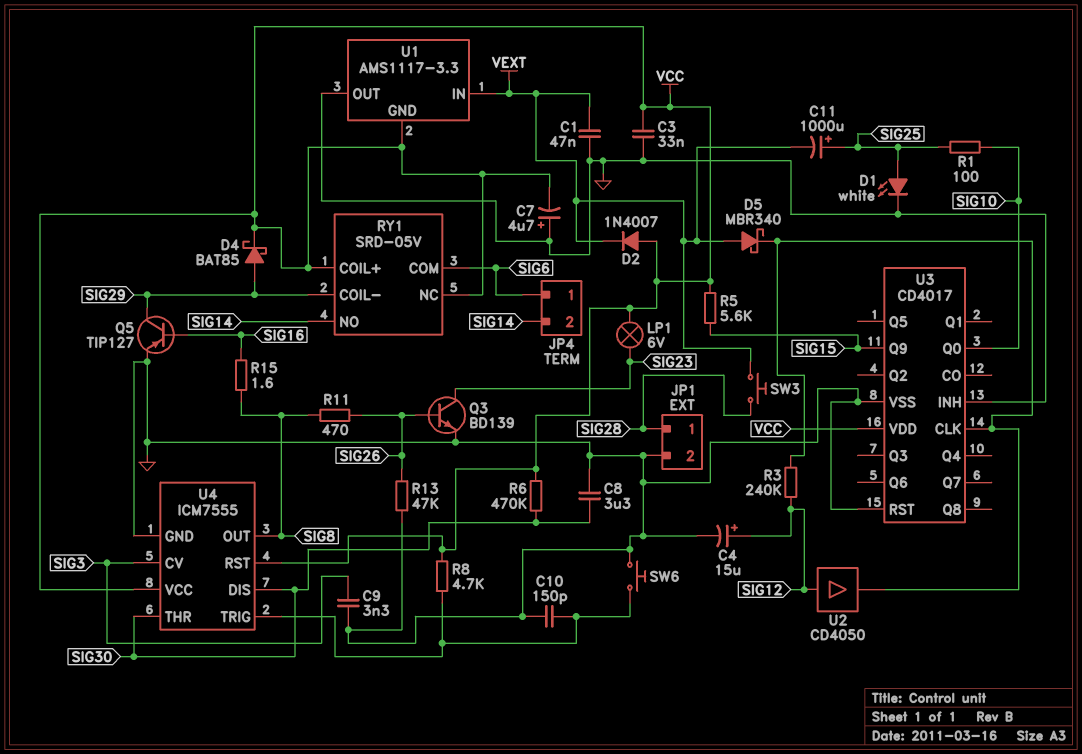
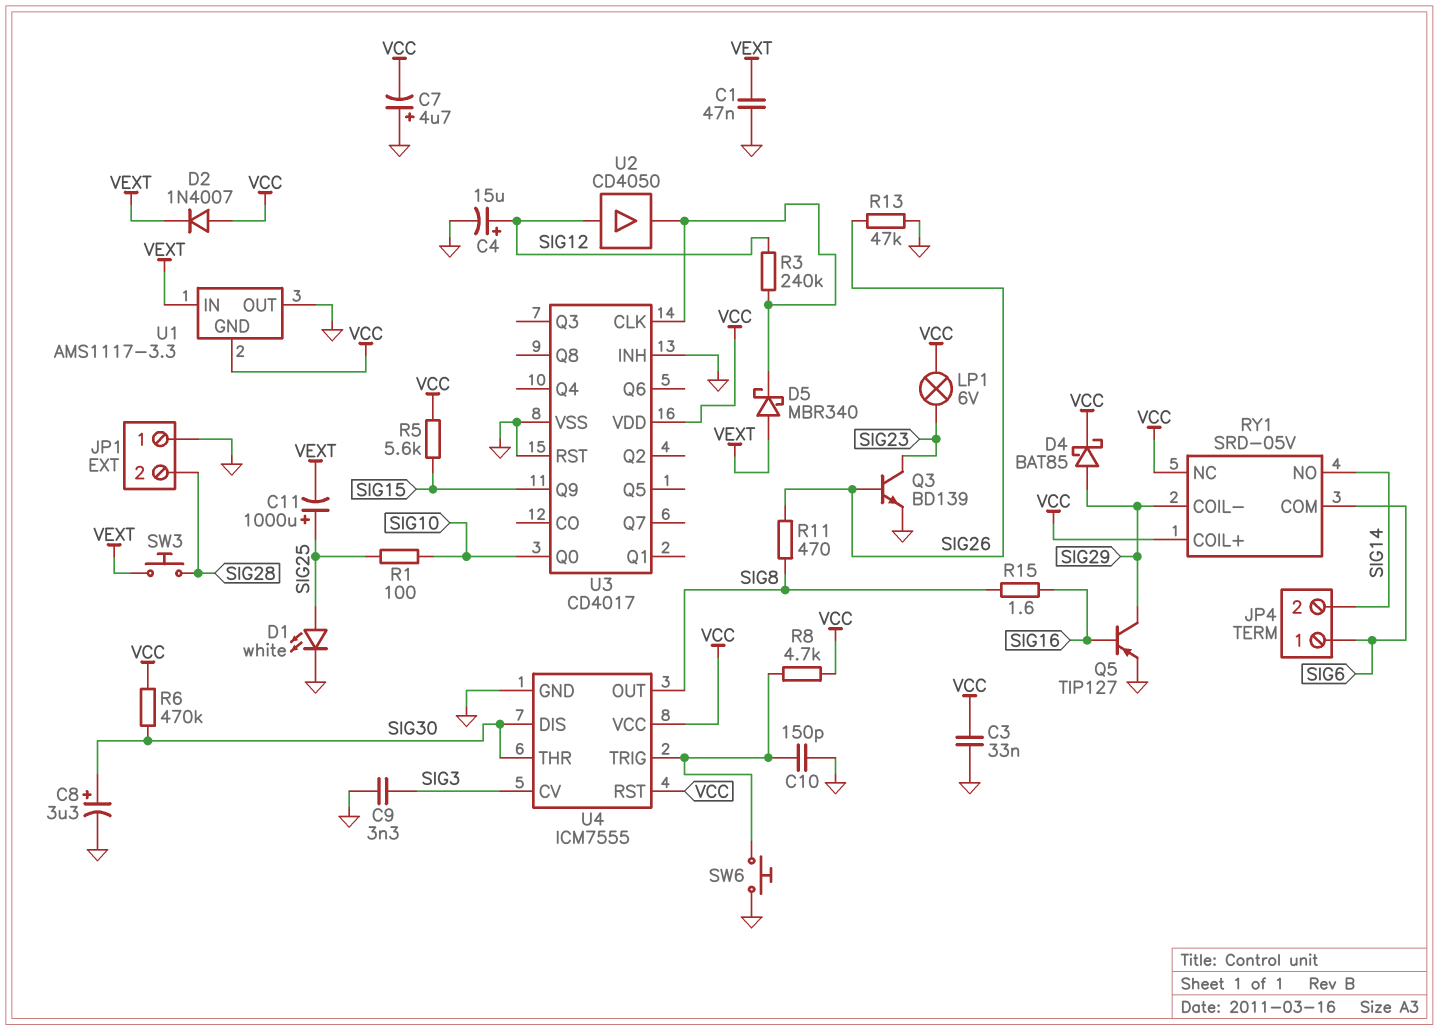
C8: 3.3uF (GND, SIG30) -> 3.3uF (plus SIG30, minus GND)
JP1 pin 1: SIG28 -> GND
JP1 pin 2: GND -> SIG28

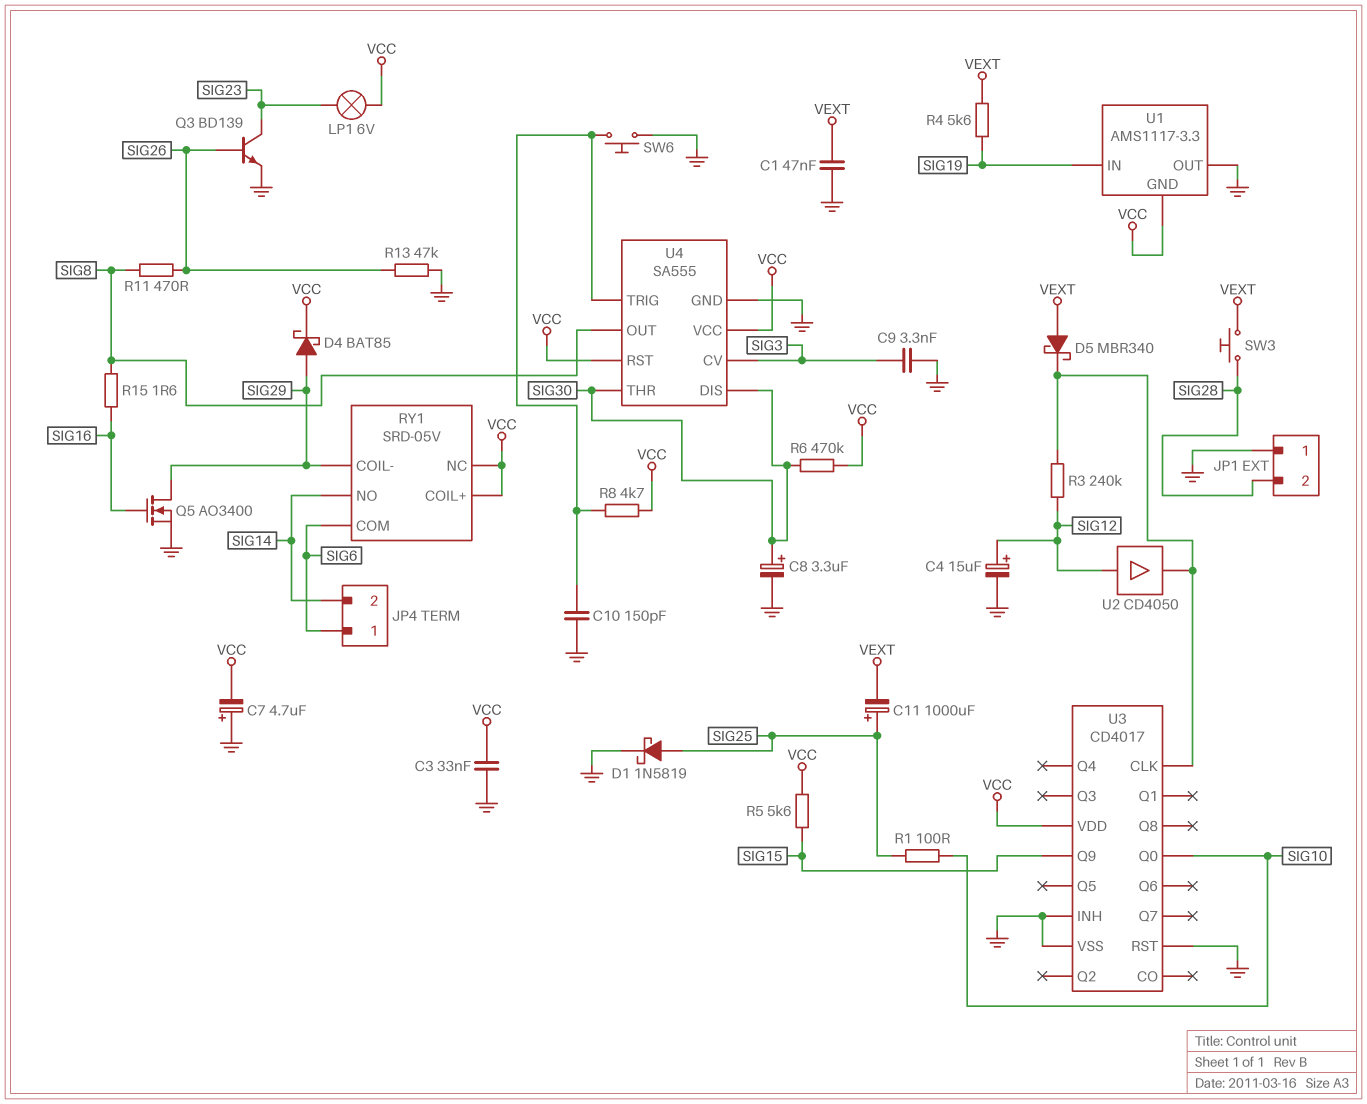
D1: LED white (A SIG25, K GND) -> schottky 1N5819 (A SIG25, K GND)
D2: diode 1N4007 (A VCC, K VEXT) -> none
Q5: PNP TIP127 (B SIG16, C SIG29, E GND) -> NMOS AO3400 (G SIG16, D SIG29, S GND)
R4: none -> 5.6k (SIG19, VEXT)
U1 pin IN: VEXT -> SIG19
U4: ICM7555 -> SA555

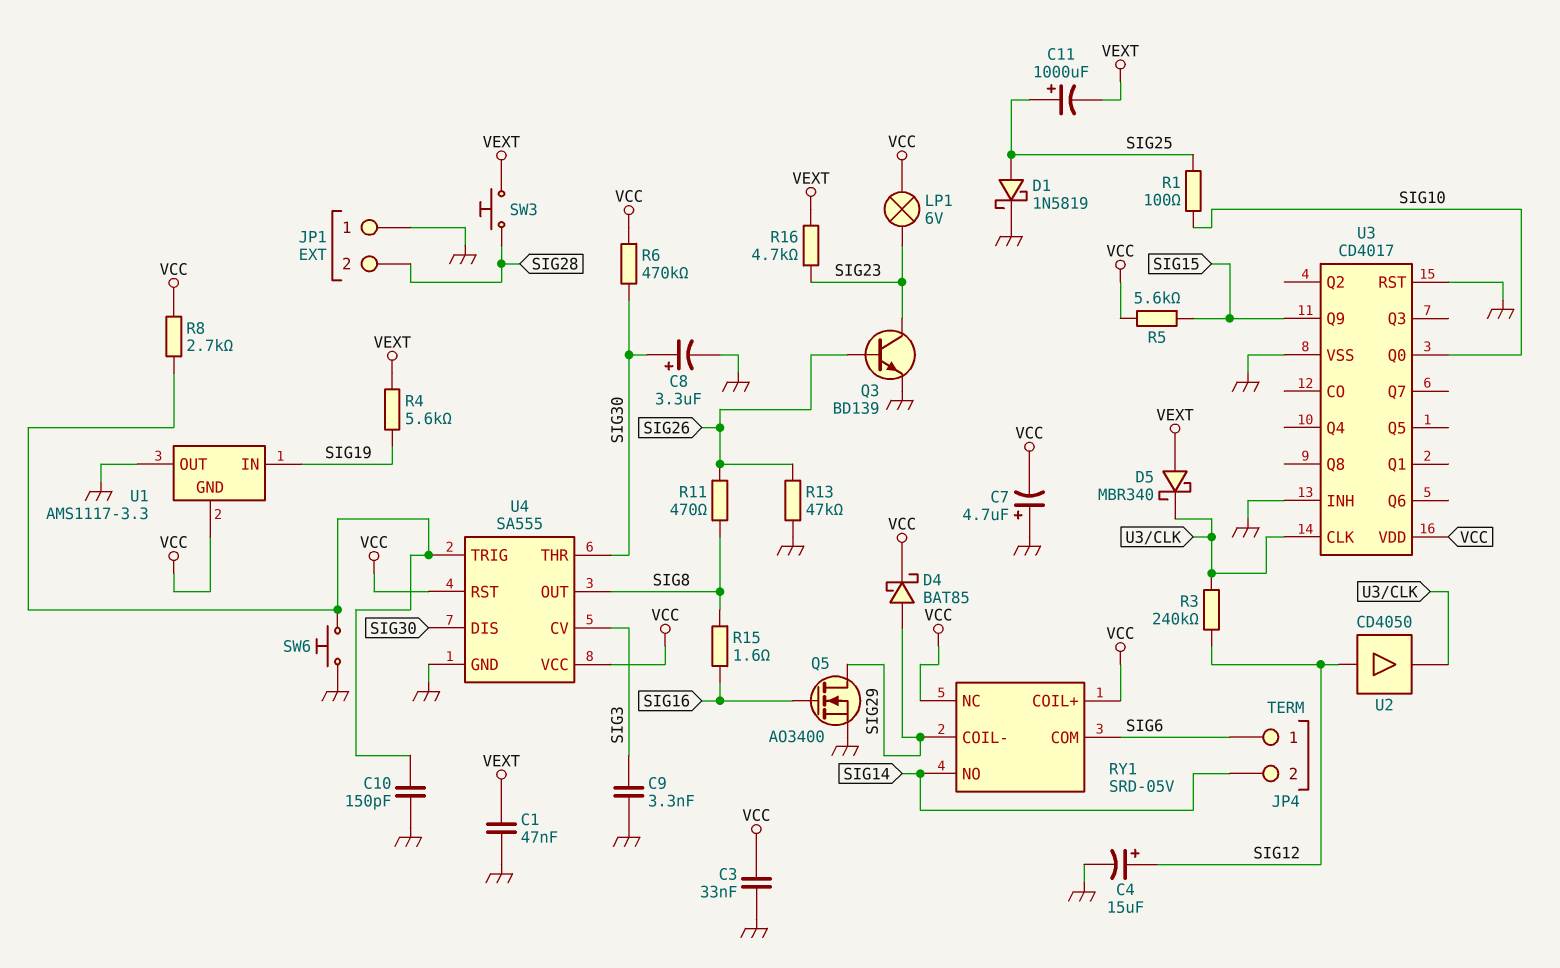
R8: 4.7k (U4/TRIG, VCC) -> 2.7k (U4/TRIG, VCC)
R16: none -> 4.7k (SIG23, VEXT)

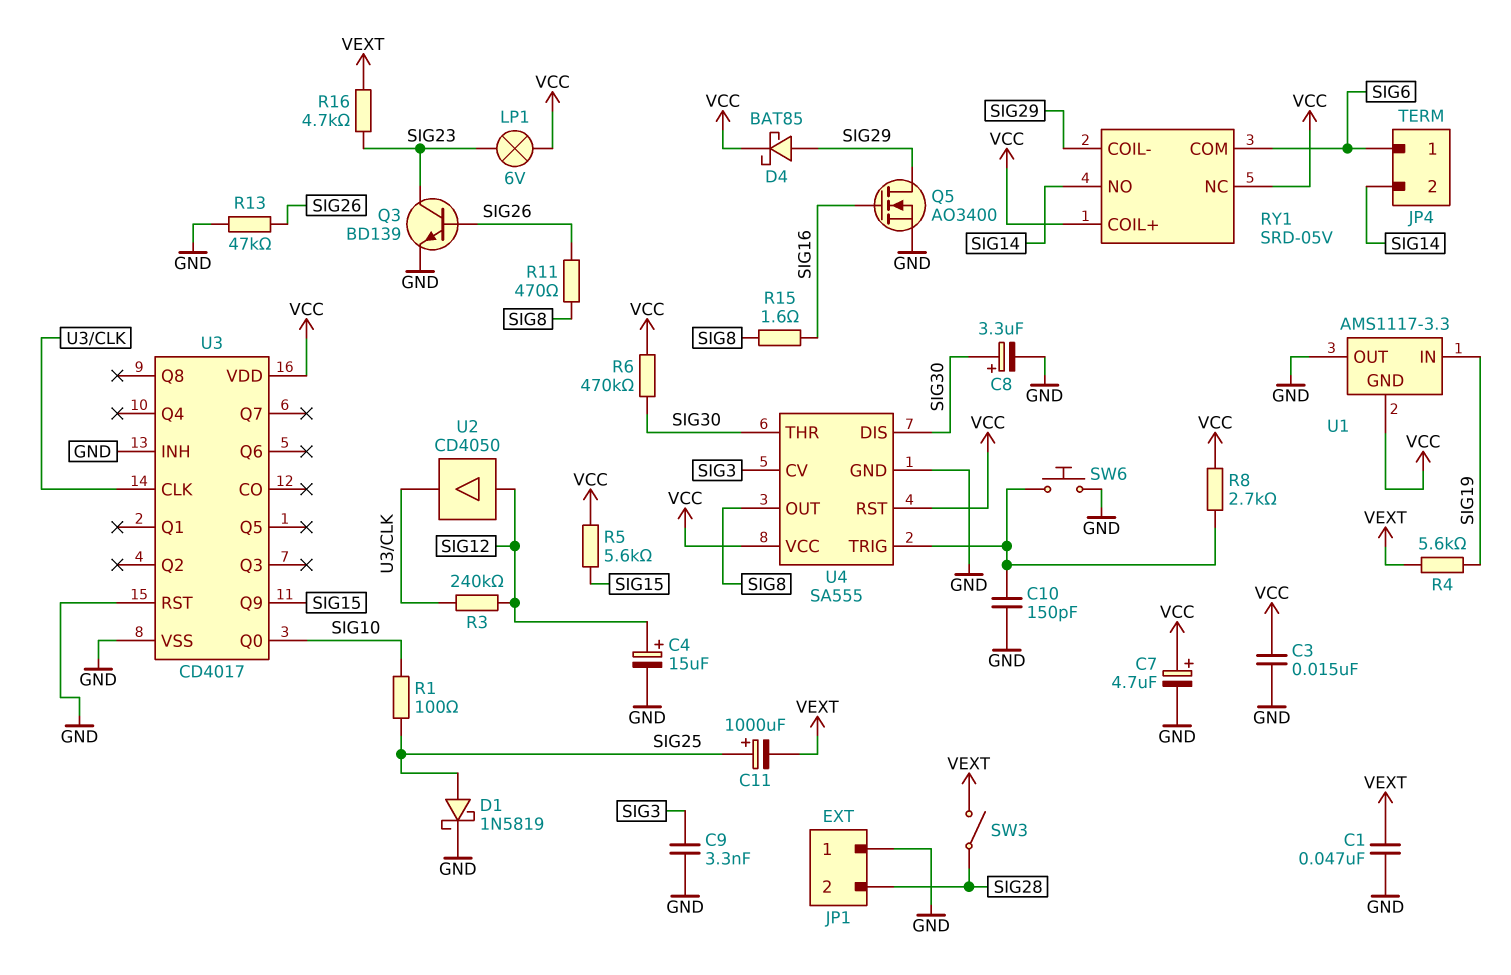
C3: 33nF (GND, VCC) -> 15nF (GND, VCC)
C7: 4.7uF (plus GND, minus VCC) -> 4.7uF (plus VCC, minus GND)
D5: schottky MBR340 (A VEXT, K U3/CLK) -> none
SW3: button (SIG28, VEXT) -> switch (SIG28, VEXT)

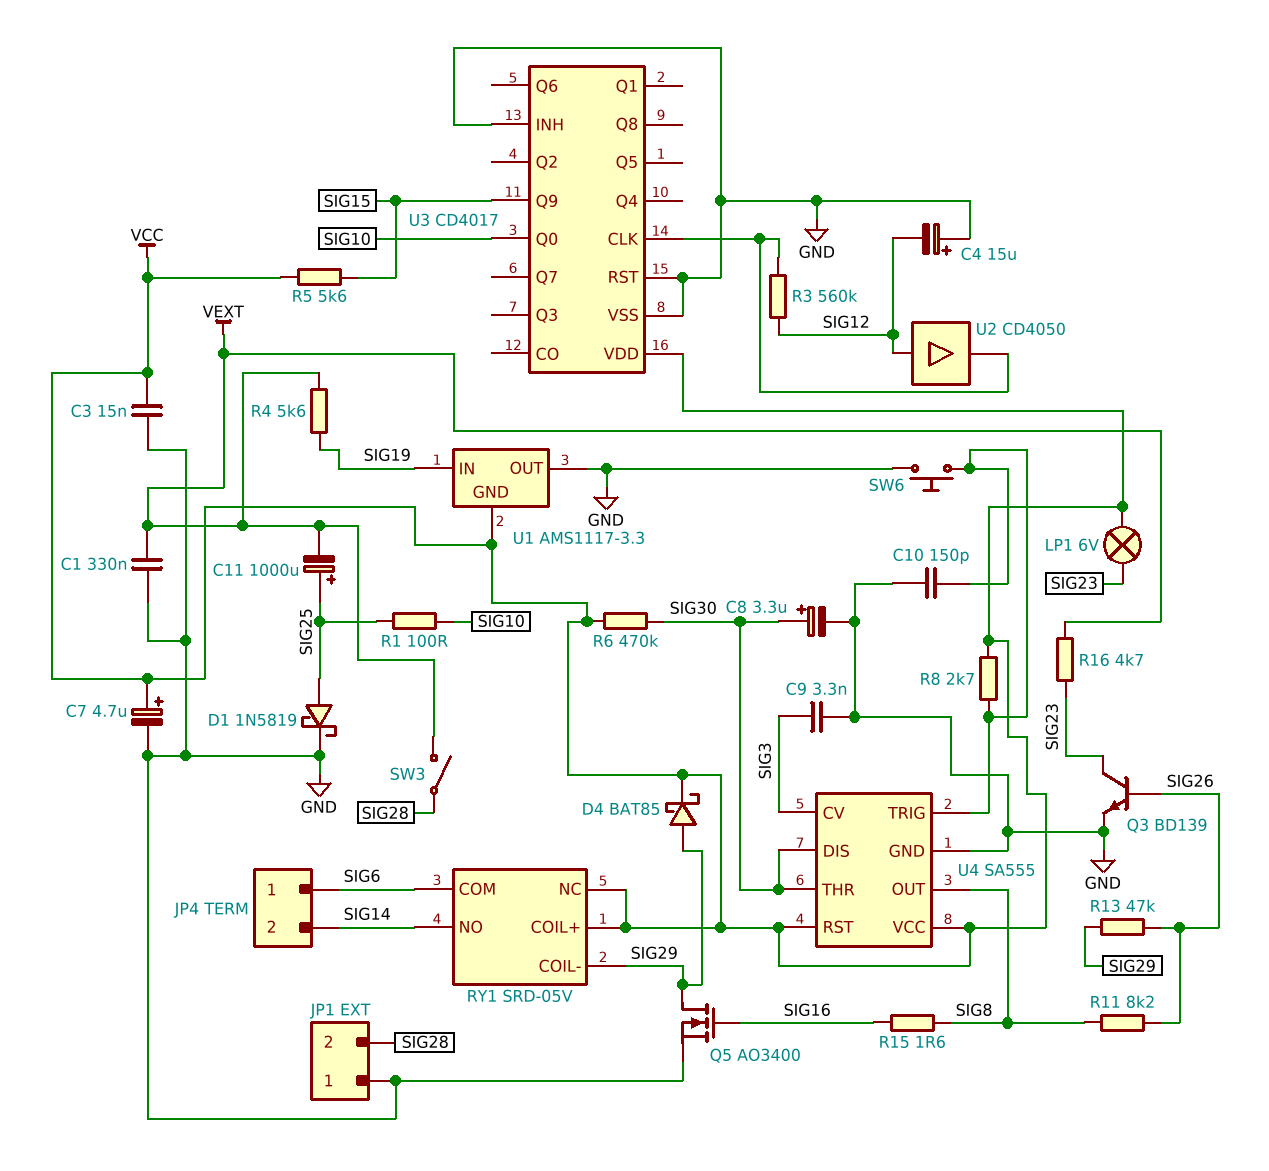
C1: 47nF (GND, VEXT) -> 330nF (GND, VEXT)
C4: 15uF (plus SIG12, minus GND) -> 15uF (plus GND, minus SIG12)
R3: 240k (SIG12, U3/CLK) -> 560k (SIG12, U3/CLK)
R11: 470 (SIG8, SIG26) -> 8.2k (SIG8, SIG26)
R13: 47k (GND, SIG26) -> 47k (SIG26, SIG29)

